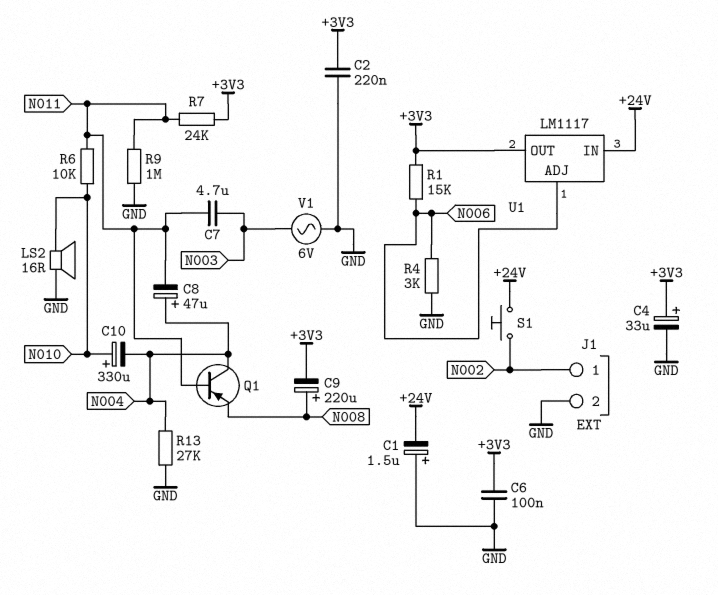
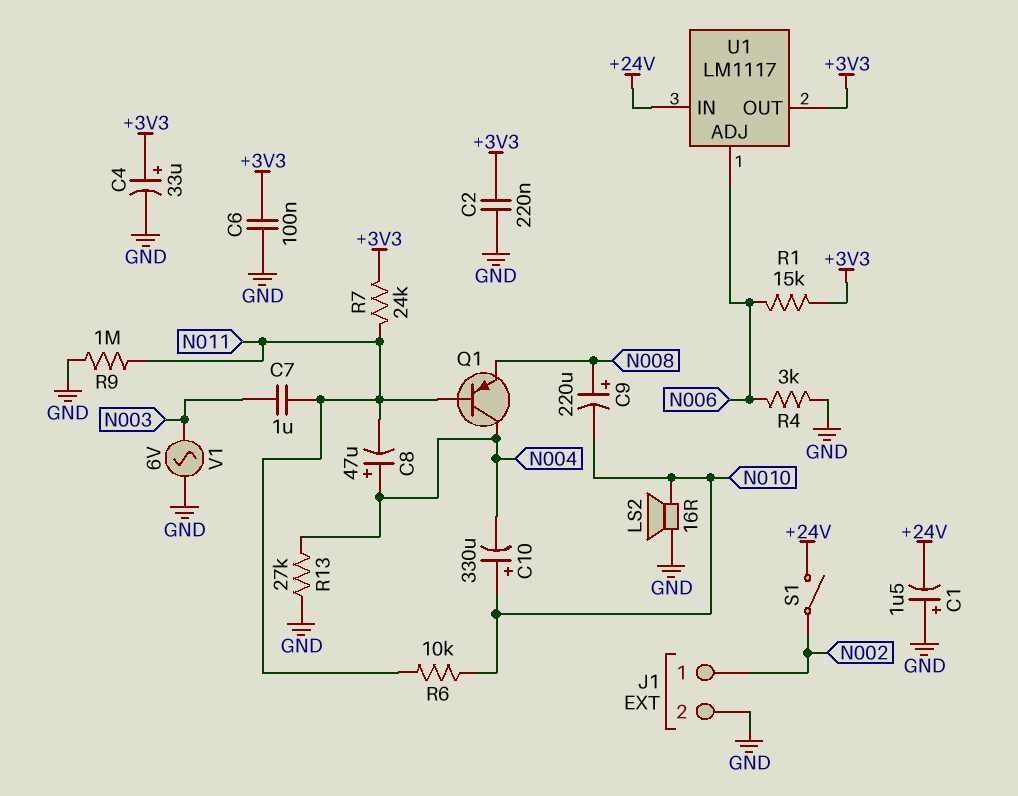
C7: 4.7uF (N003, N011) -> 1uF (N003, N011)
C9: 220uF (plus N008, minus +3V3) -> 220uF (plus N008, minus N010)
S1: button (+24V, N002) -> switch (+24V, N002)

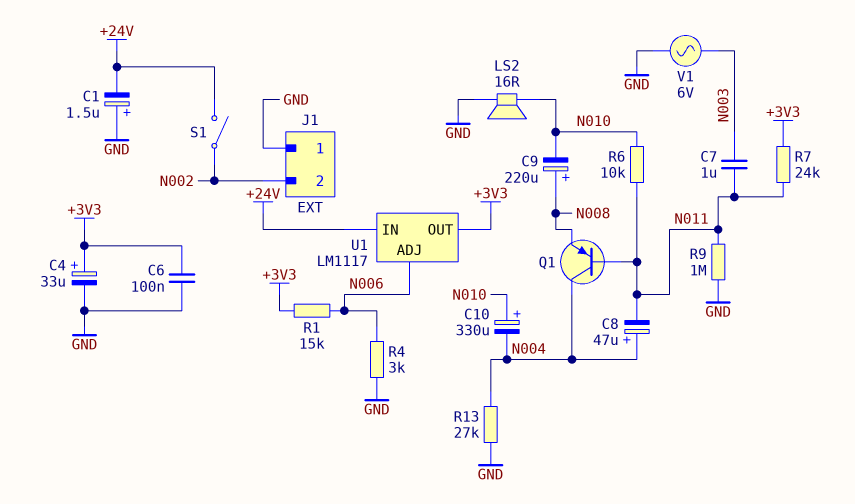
C2: 220nF (+3V3, GND) -> none
J1 pin 1: N002 -> GND
J1 pin 2: GND -> N002

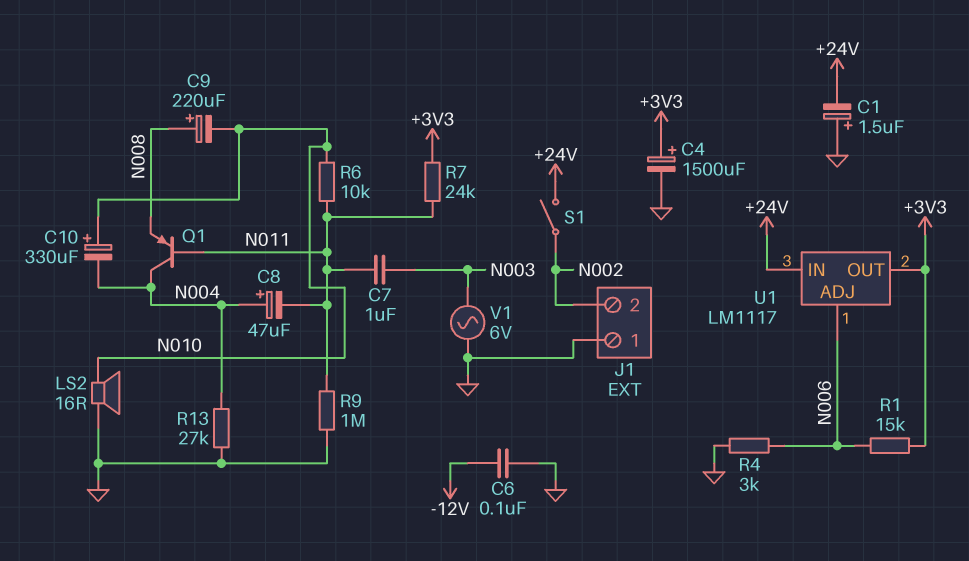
C4: 33uF (plus +3V3, minus GND) -> 1500uF (plus +3V3, minus GND)
C6: 100nF (+3V3, GND) -> 100nF (-12V, GND)

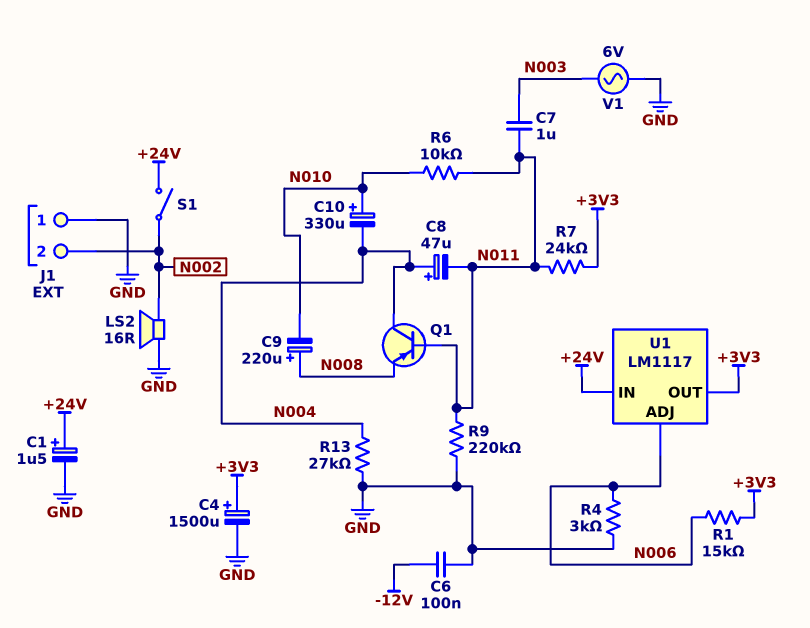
C1: 1.5uF (plus GND, minus +24V) -> 1.5uF (plus +24V, minus GND)
LS2: speaker 16R (GND, N010) -> speaker 16R (GND, N002)
R9: 1M (GND, N011) -> 220k (GND, N011)

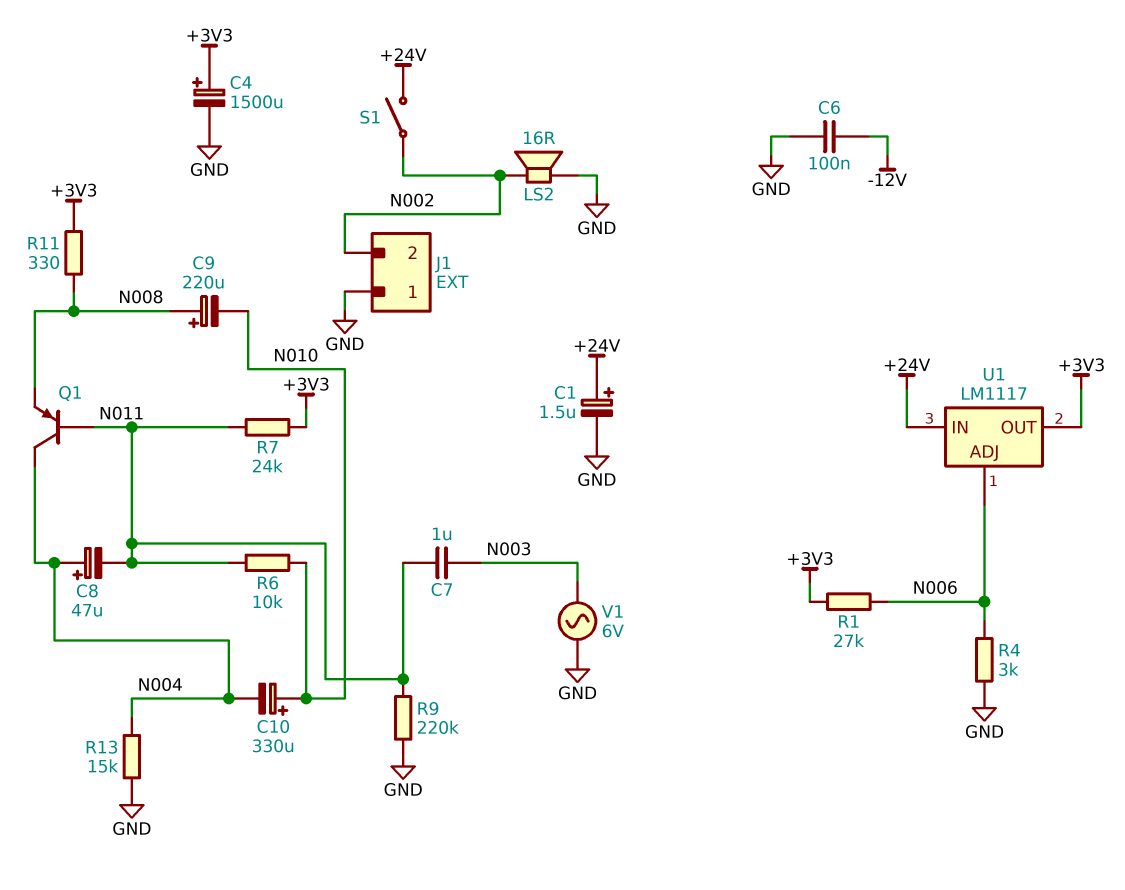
R1: 15k (+3V3, N006) -> 27k (+3V3, N006)
R11: none -> 330 (+3V3, N008)
R13: 27k (GND, N004) -> 15k (GND, N004)

